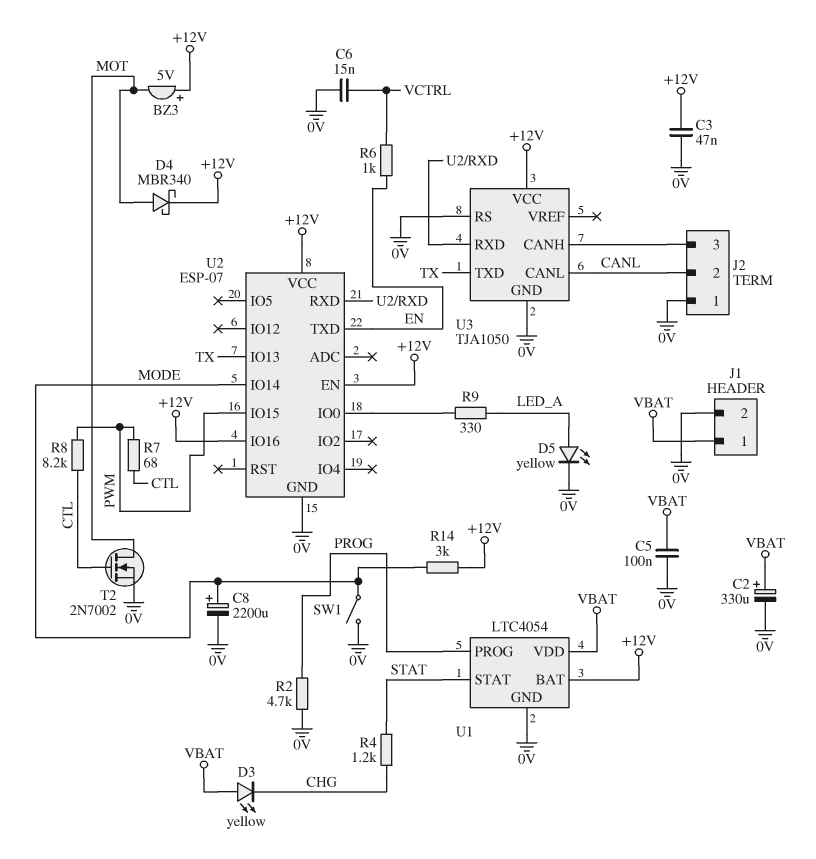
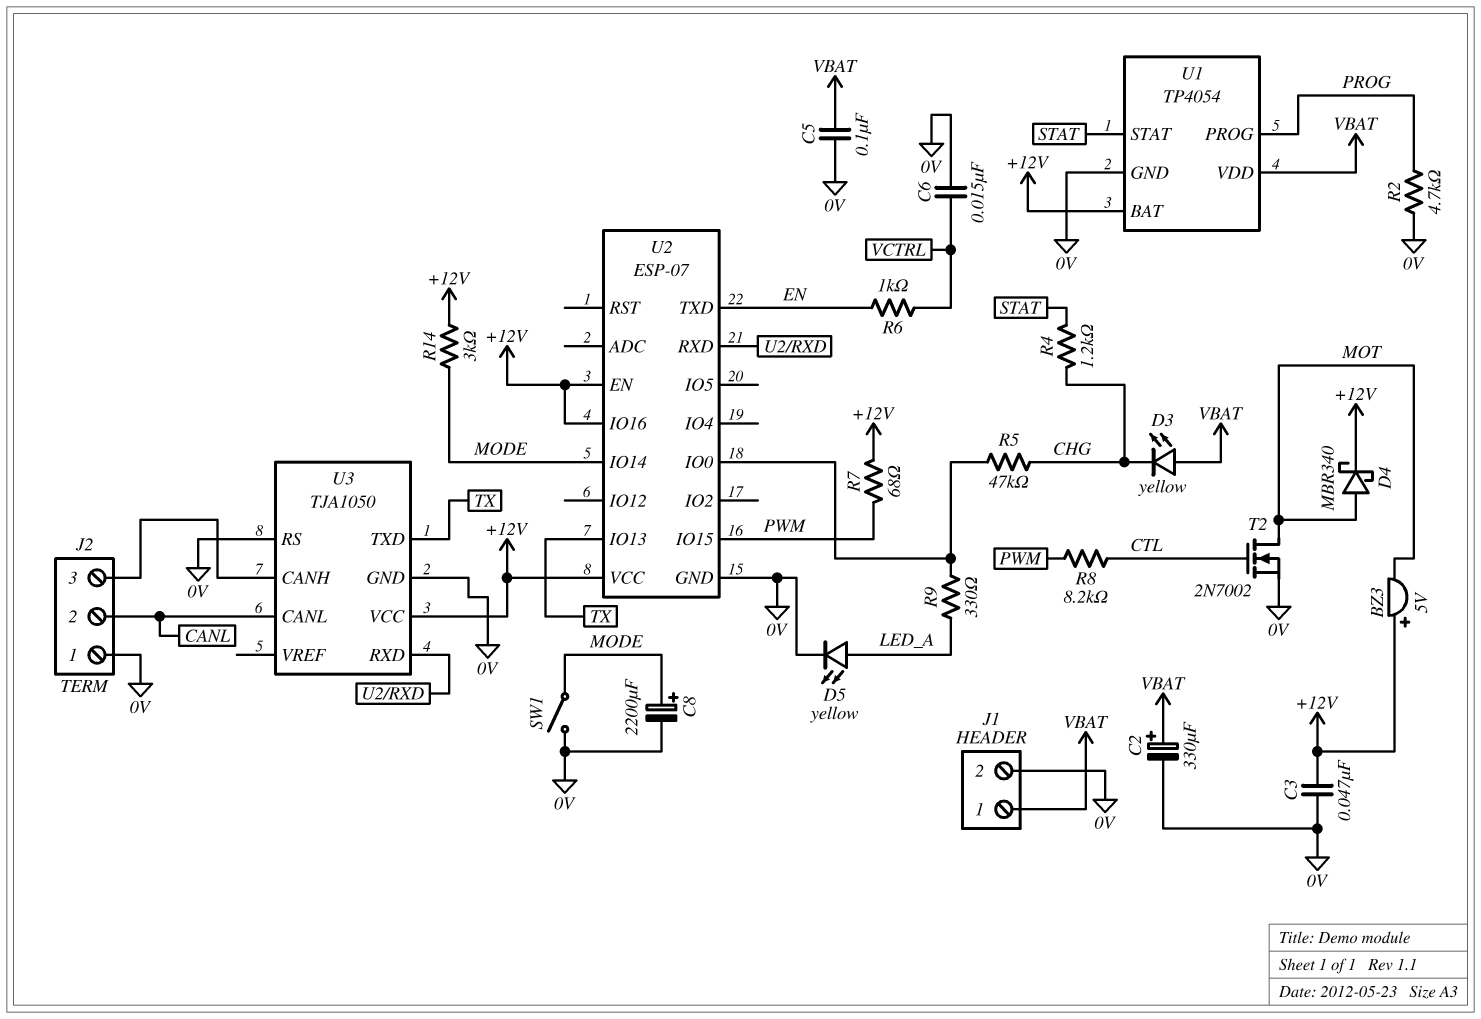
R5: none -> 47k (CHG, U2/IO0)
R7: 68 (CTL, PWM) -> 68 (+12V, PWM)
U1: LTC4054 -> TP4054

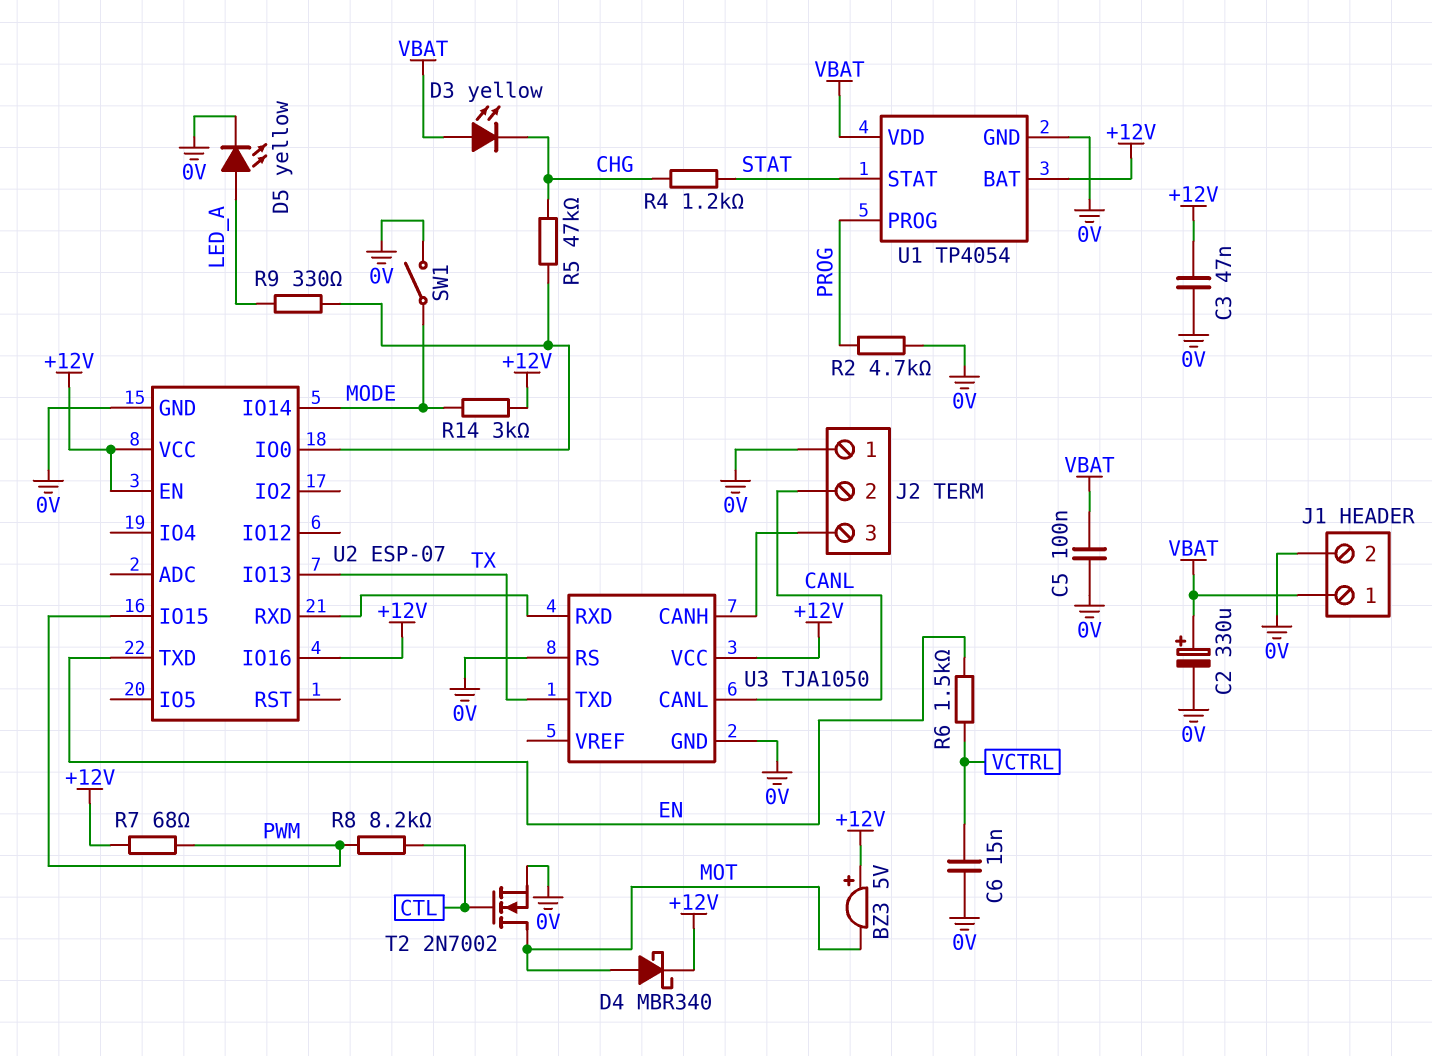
C8: 2200uF (plus MODE, minus 0V) -> none
R6: 1k (EN, VCTRL) -> 1.5k (EN, VCTRL)

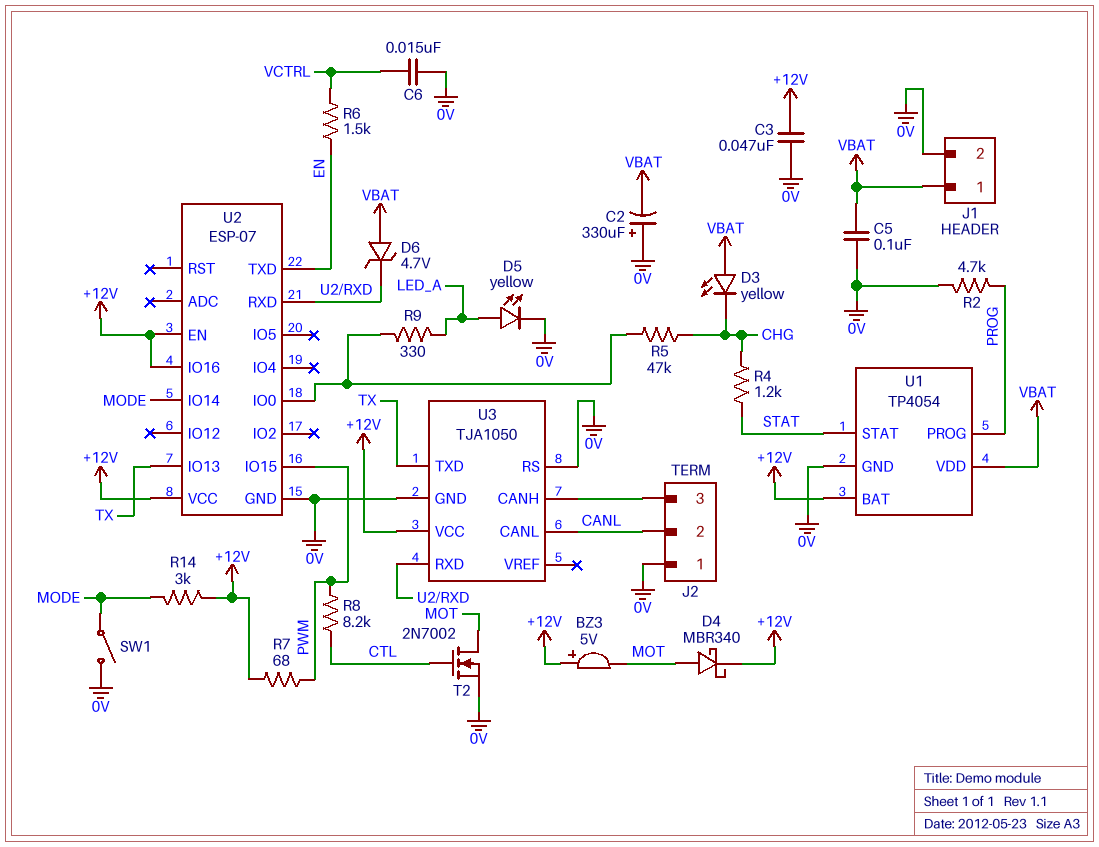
C2: 330uF (plus VBAT, minus 0V) -> 330uF (plus 0V, minus VBAT)
D6: none -> zener 4.7V (A VBAT, K U2/RXD)

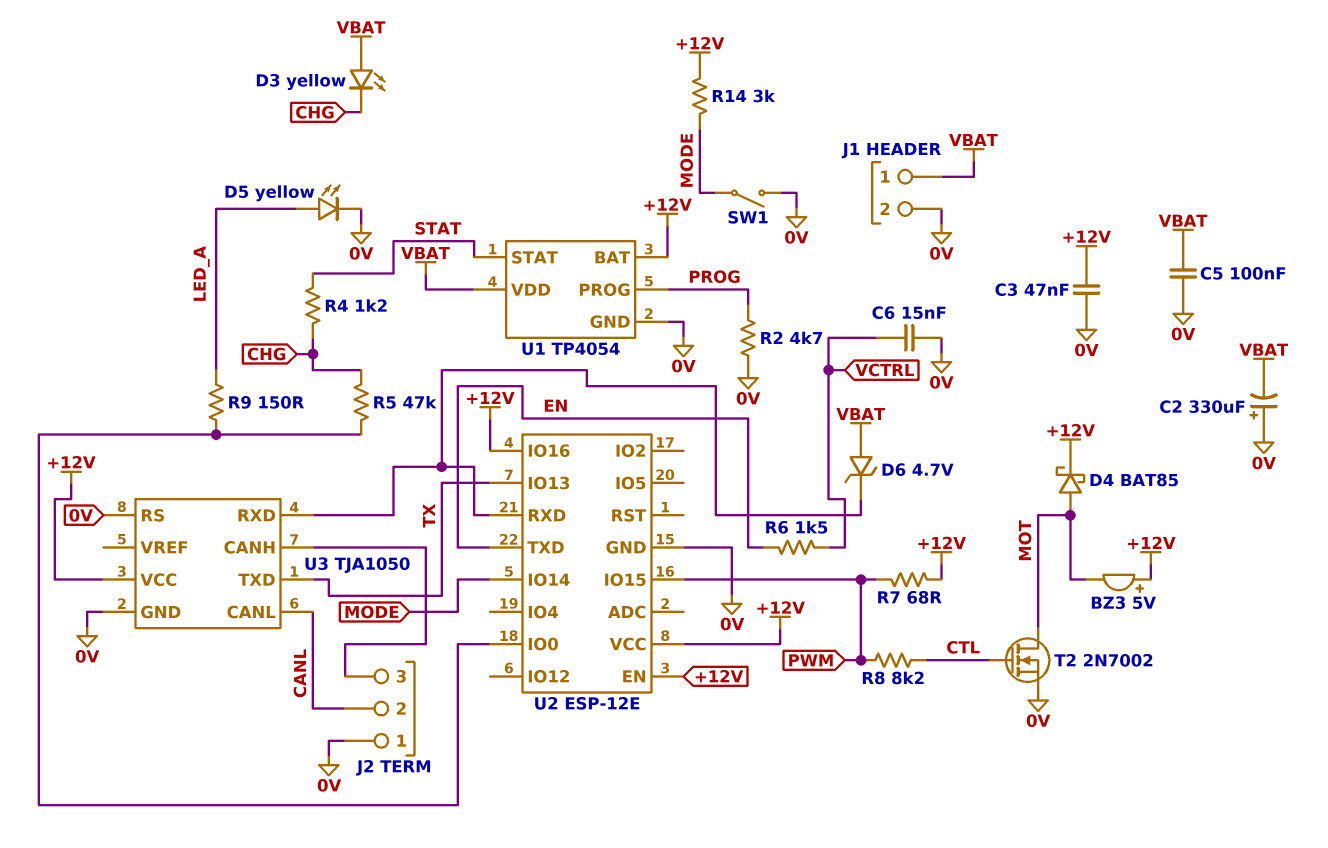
D4: schottky MBR340 (A MOT, K +12V) -> schottky BAT85 (A MOT, K +12V)
R9: 330 (LED_A, U2/IO0) -> 150 (LED_A, U2/IO0)
U2: ESP-07 -> ESP-12E

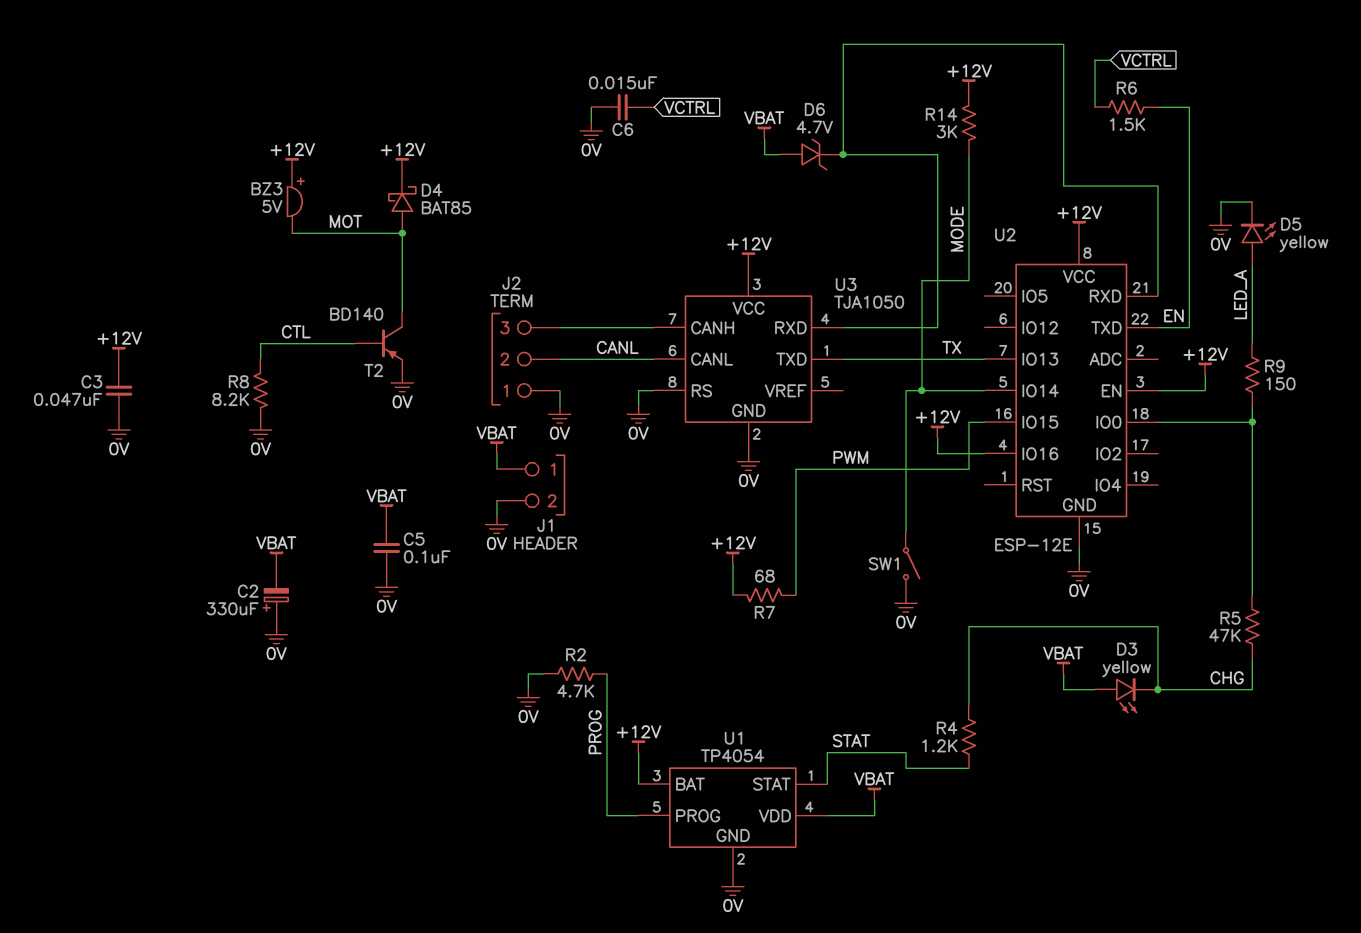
R8: 8.2k (CTL, PWM) -> 8.2k (0V, CTL)
T2: NMOS 2N7002 (G CTL, D MOT, S 0V) -> PNP BD140 (B CTL, C MOT, E 0V)

